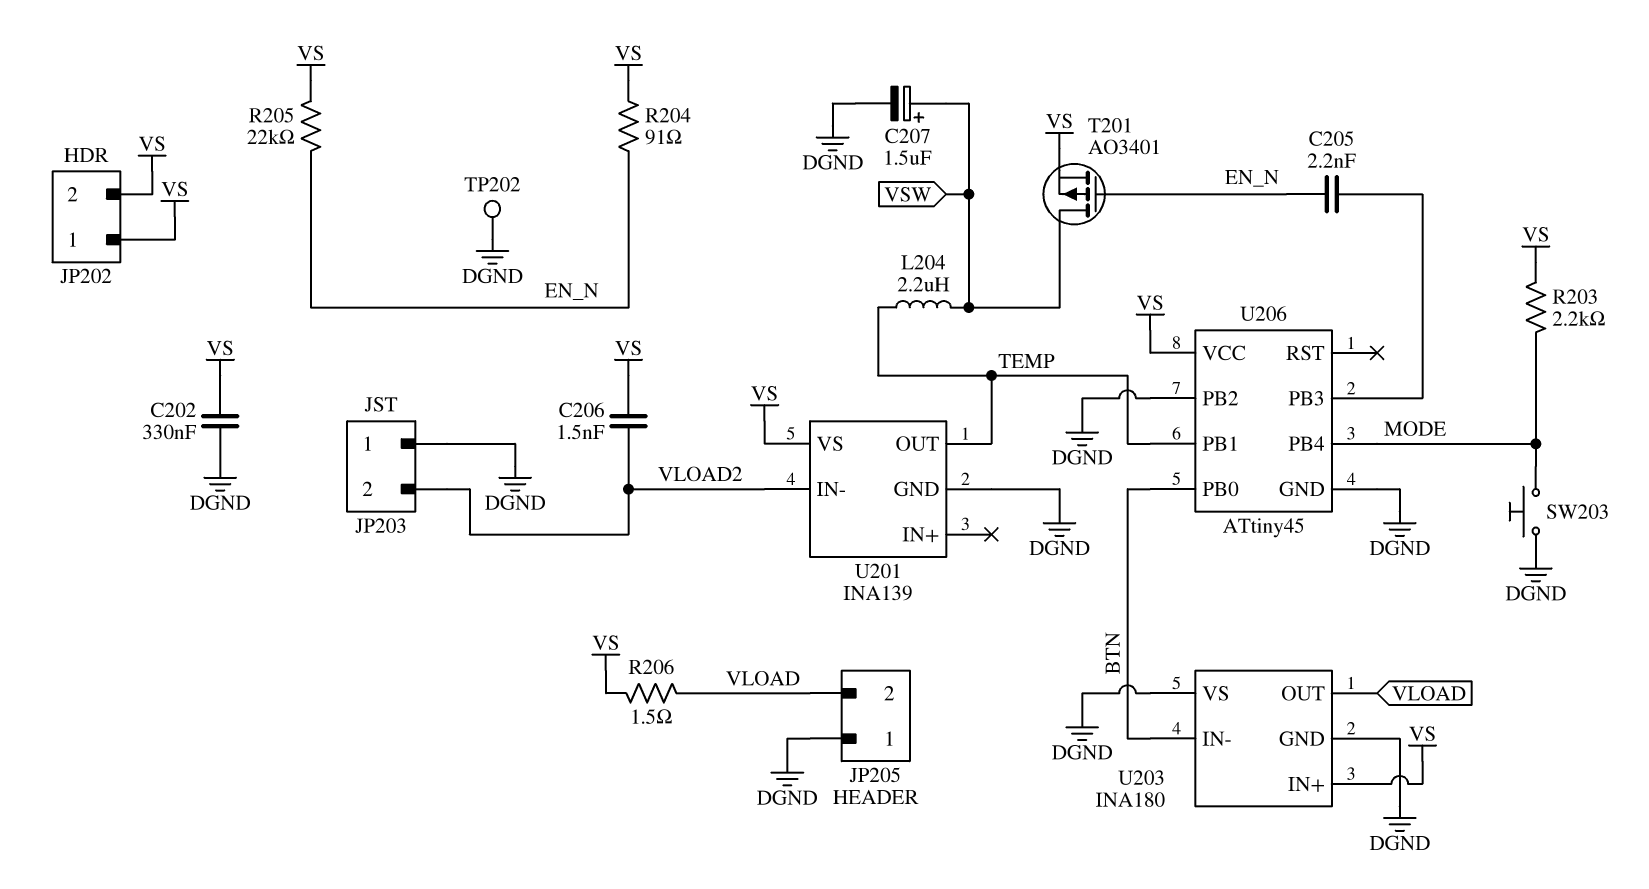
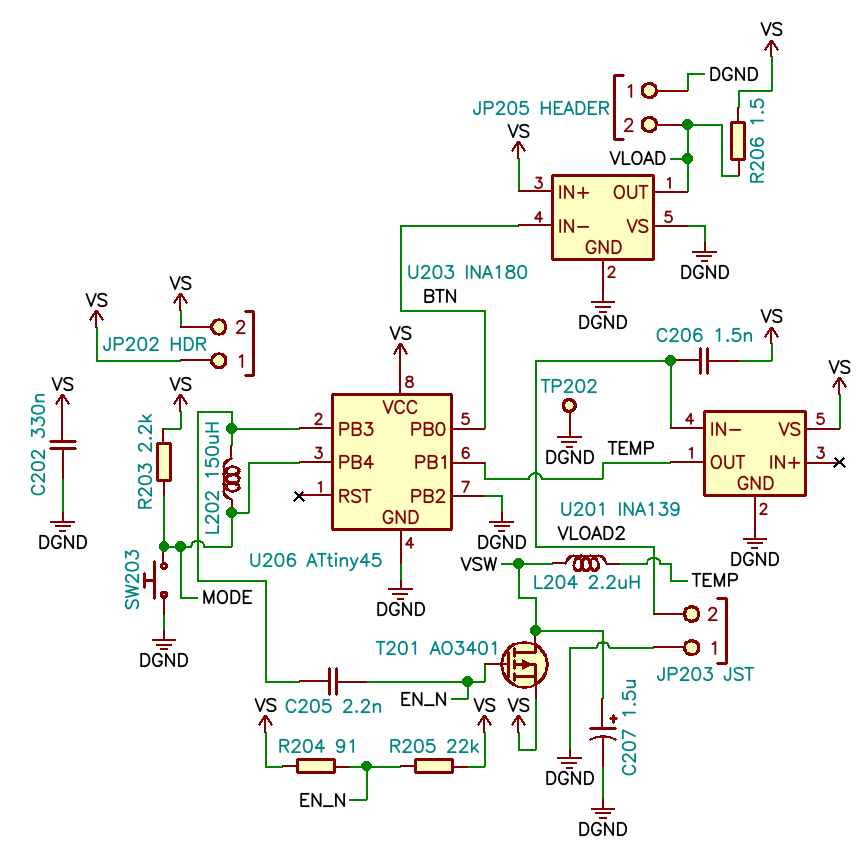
L202: none -> 150uH (MODE, U206/PB3)

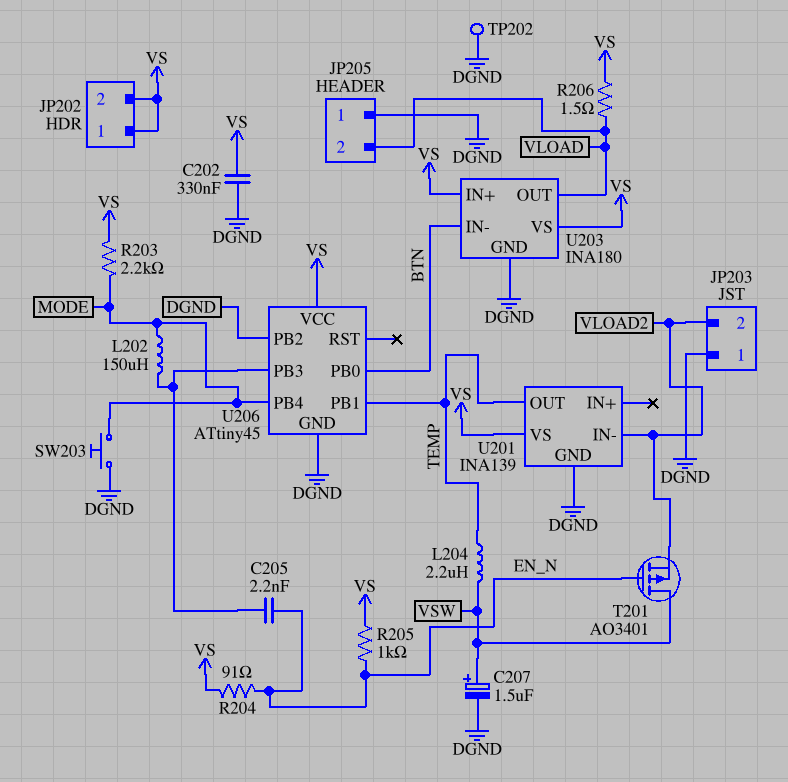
C206: 1.5nF (VLOAD2, VS) -> none
R205: 22k (EN_N, VS) -> 1k (EN_N, VS)
T201: PMOS AO3401 (G EN_N, D VSW, S VS) -> PMOS AO3401 (G EN_N, D VSW, S VLOAD2)
U203 pin VS: DGND -> VS

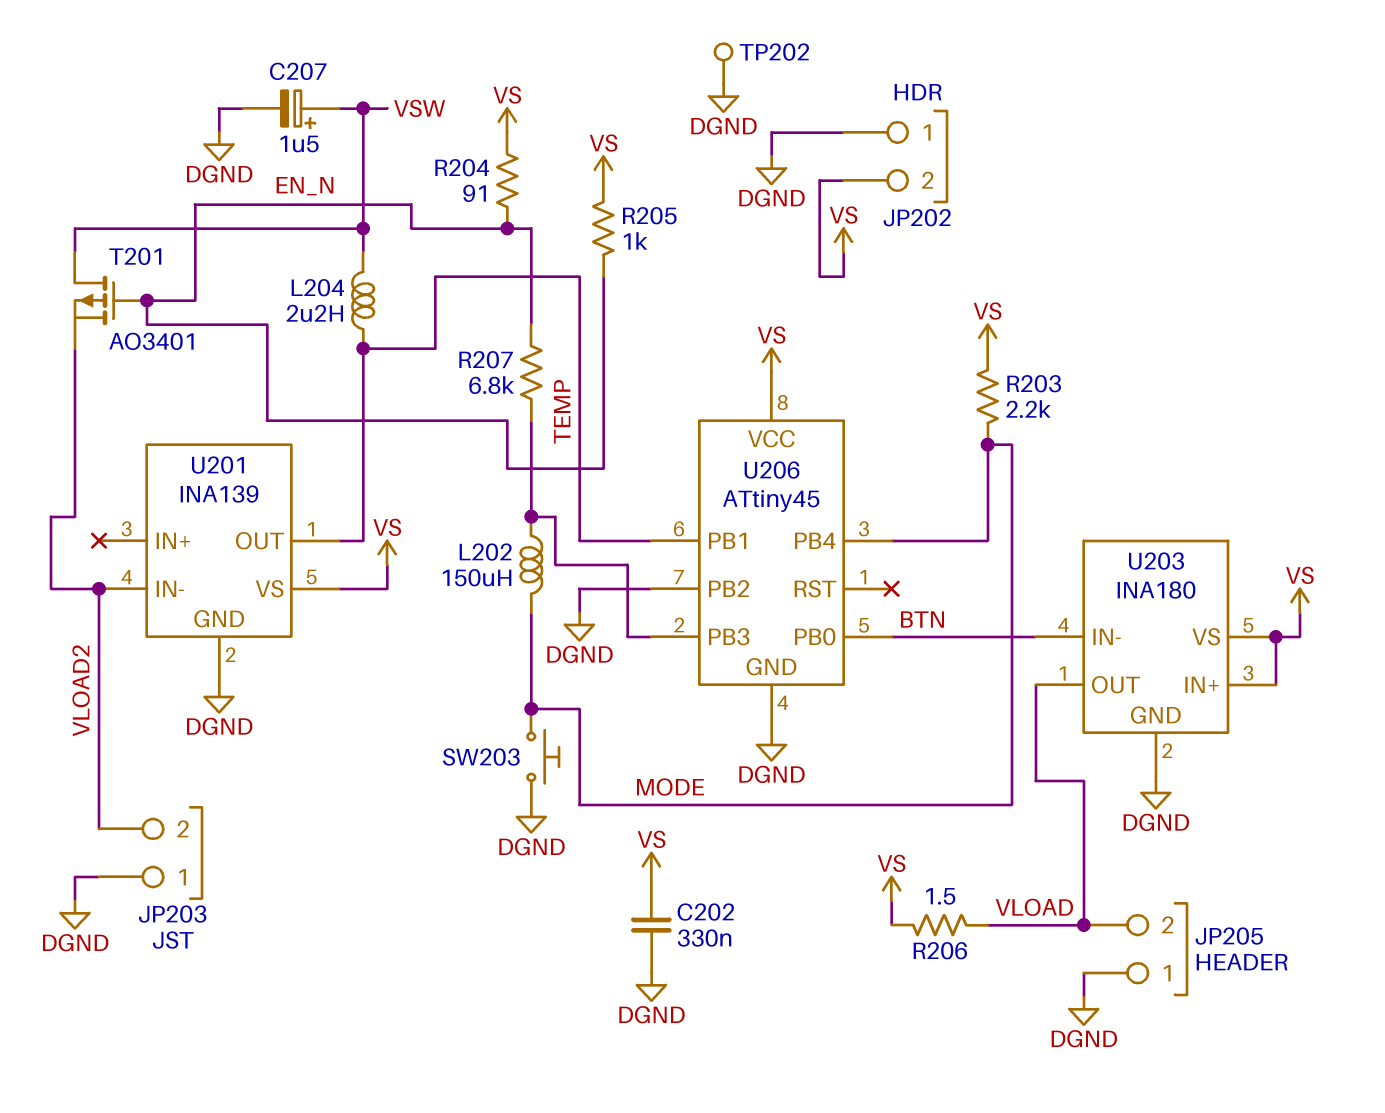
C205: 2.2nF (EN_N, U206/PB3) -> none
JP202 pin 1: VS -> DGND
R207: none -> 6.8k (EN_N, U206/PB3)

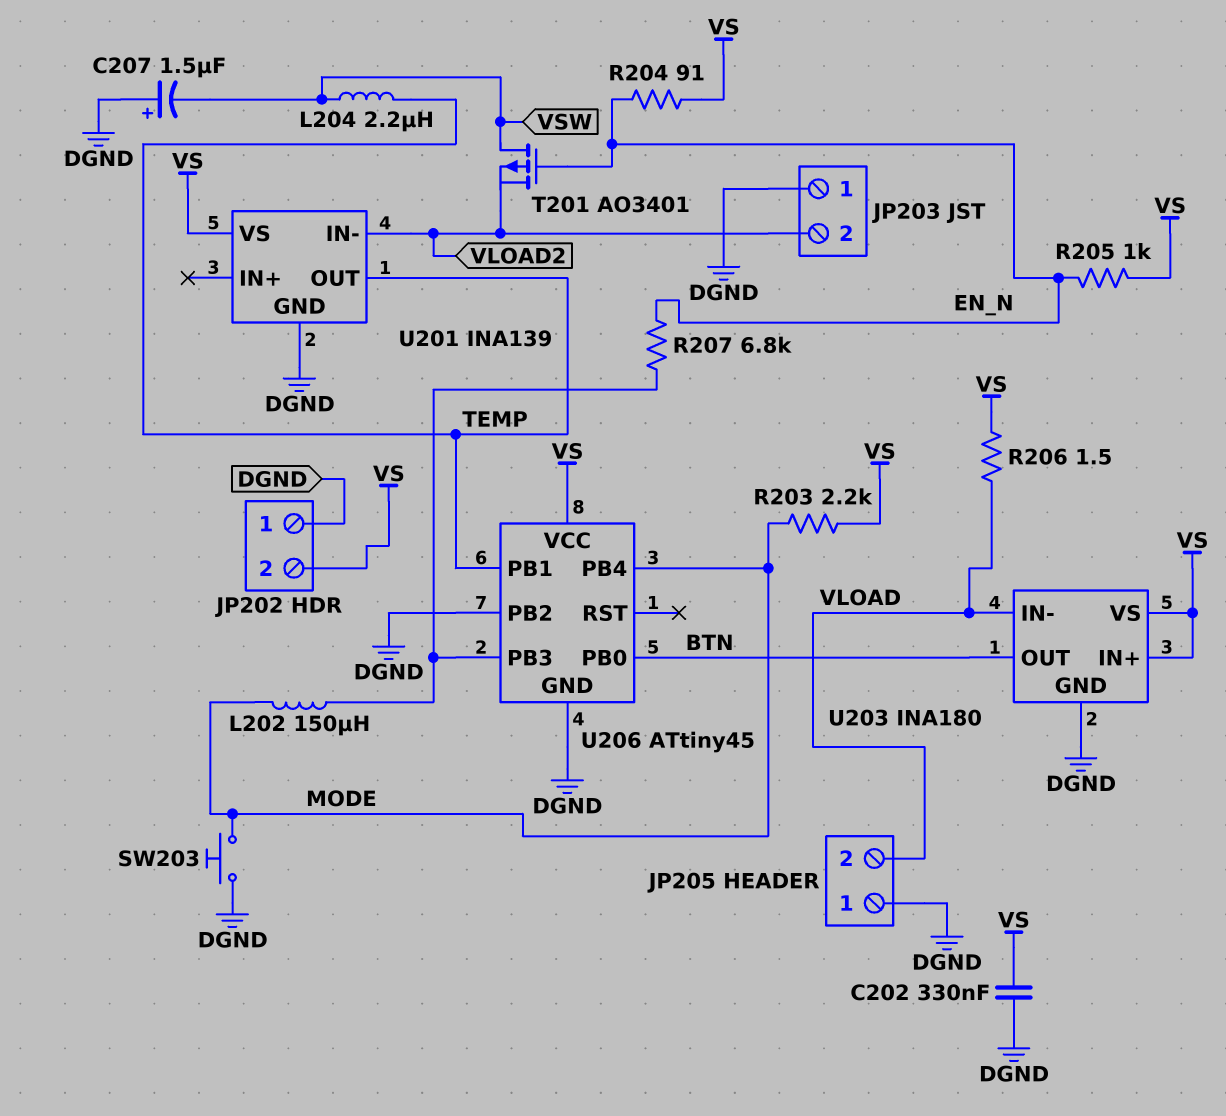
C207: 1.5uF (plus VSW, minus DGND) -> 1.5uF (plus DGND, minus VSW)
TP202: test point (DGND) -> none
U203 pin IN-: BTN -> VLOAD
U203 pin OUT: VLOAD -> BTN

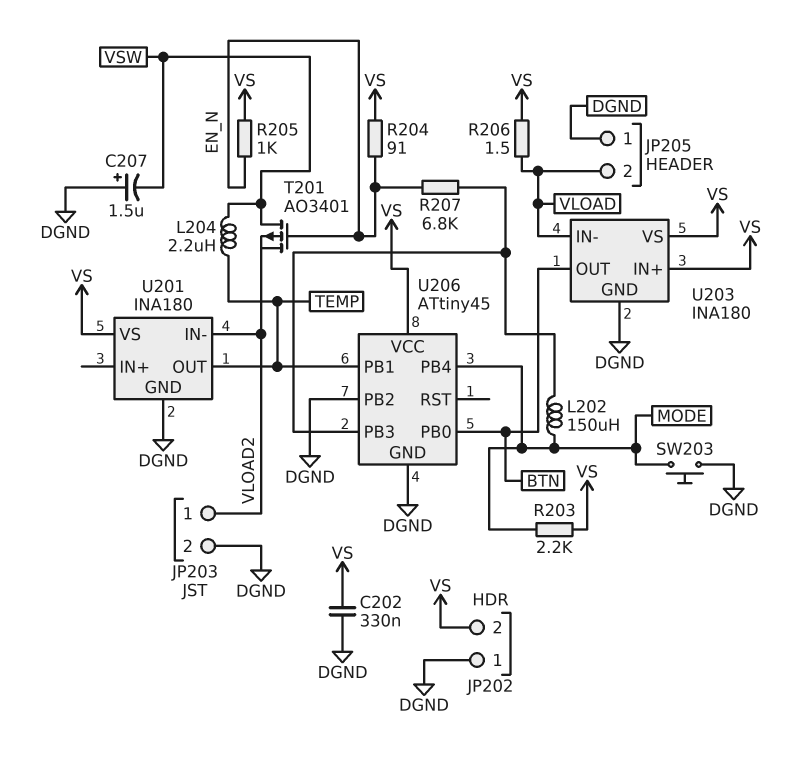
JP203 pin 1: DGND -> VLOAD2
JP203 pin 2: VLOAD2 -> DGND
U201: INA139 -> INA180

